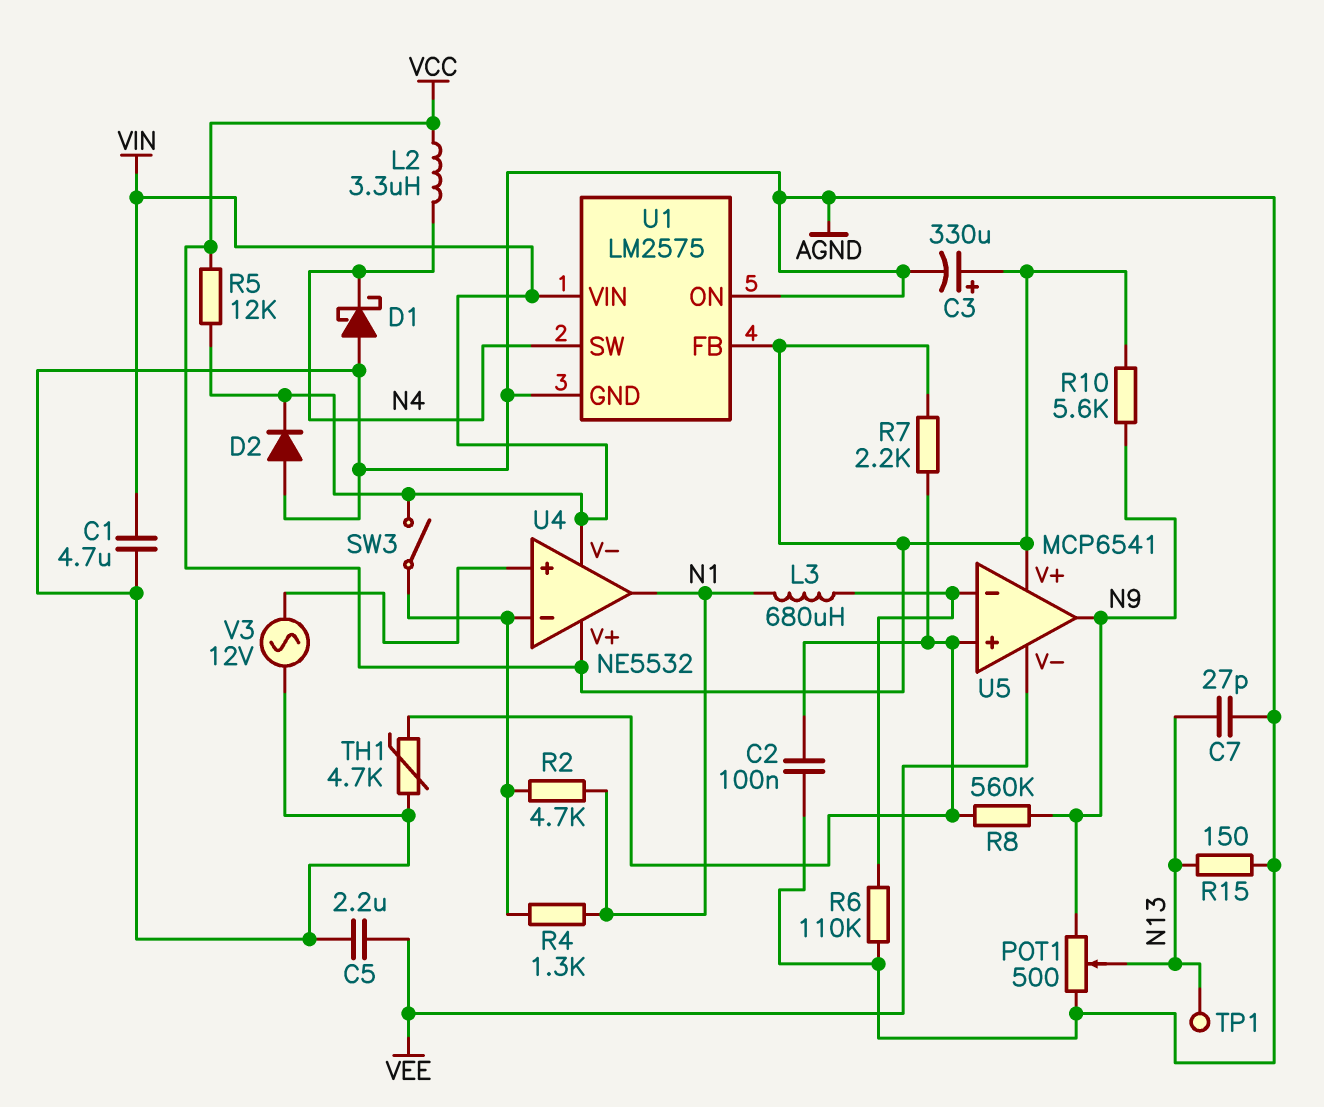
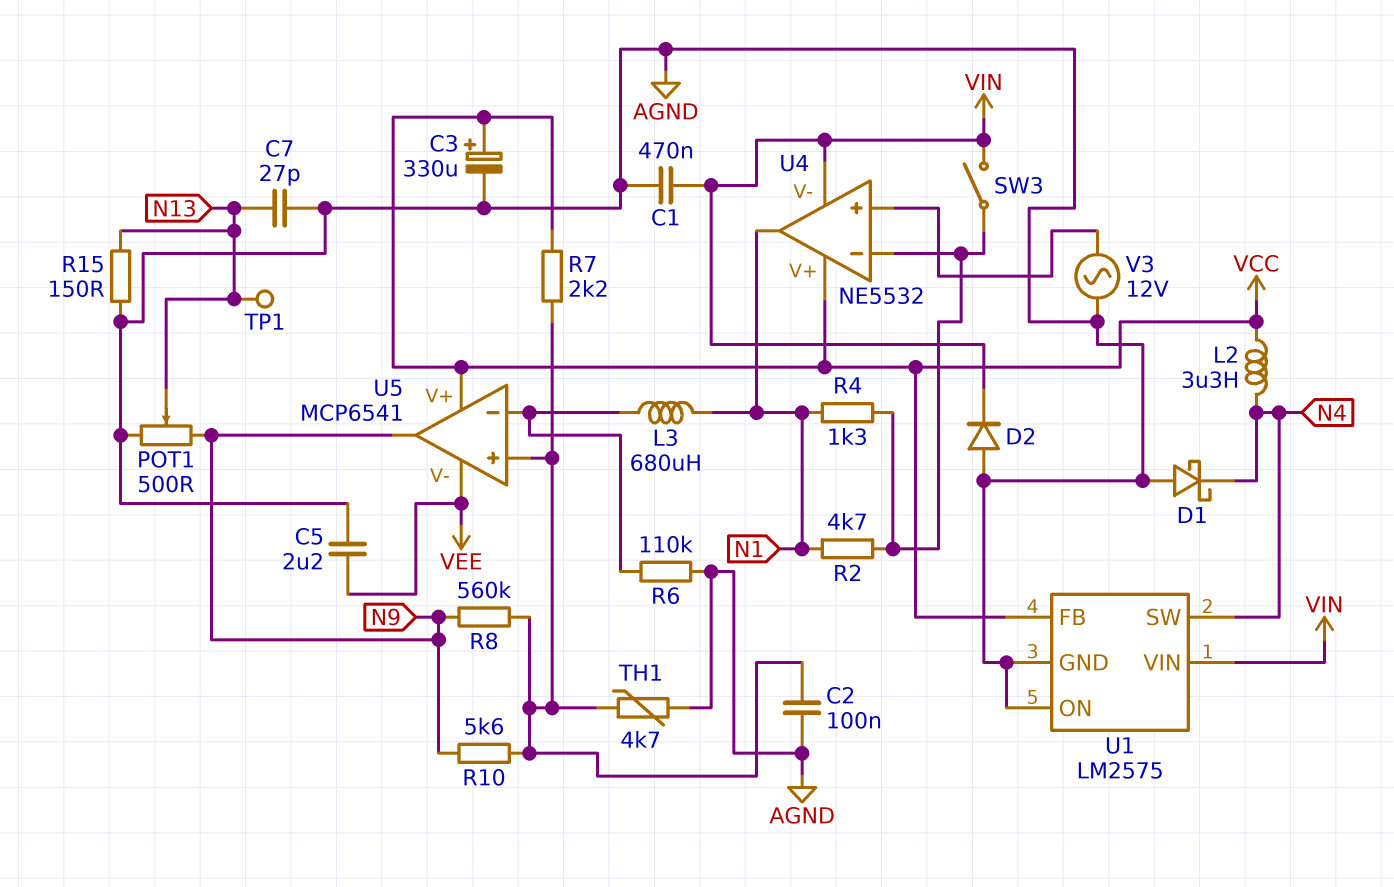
C1: 4.7uF (AGND, VIN) -> 470nF (AGND, VIN)
R5: 12k (VCC, VIN) -> none
R10: 5.6k (N9, VCC) -> 5.6k (N9, U5/in+)

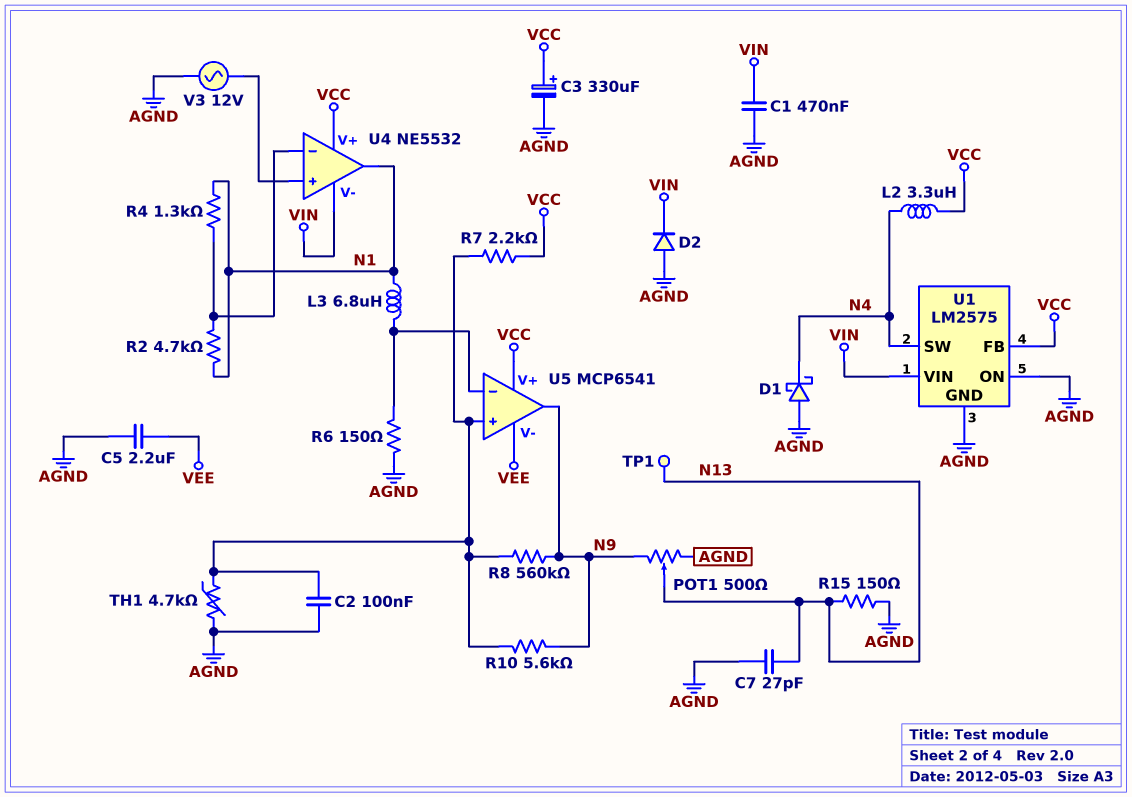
L3: 680uH (N1, U5/in-) -> 6.8uH (N1, U5/in-)
R6: 110k (AGND, U5/in-) -> 150 (AGND, U5/in-)
SW3: switch (U4/in-, VIN) -> none

